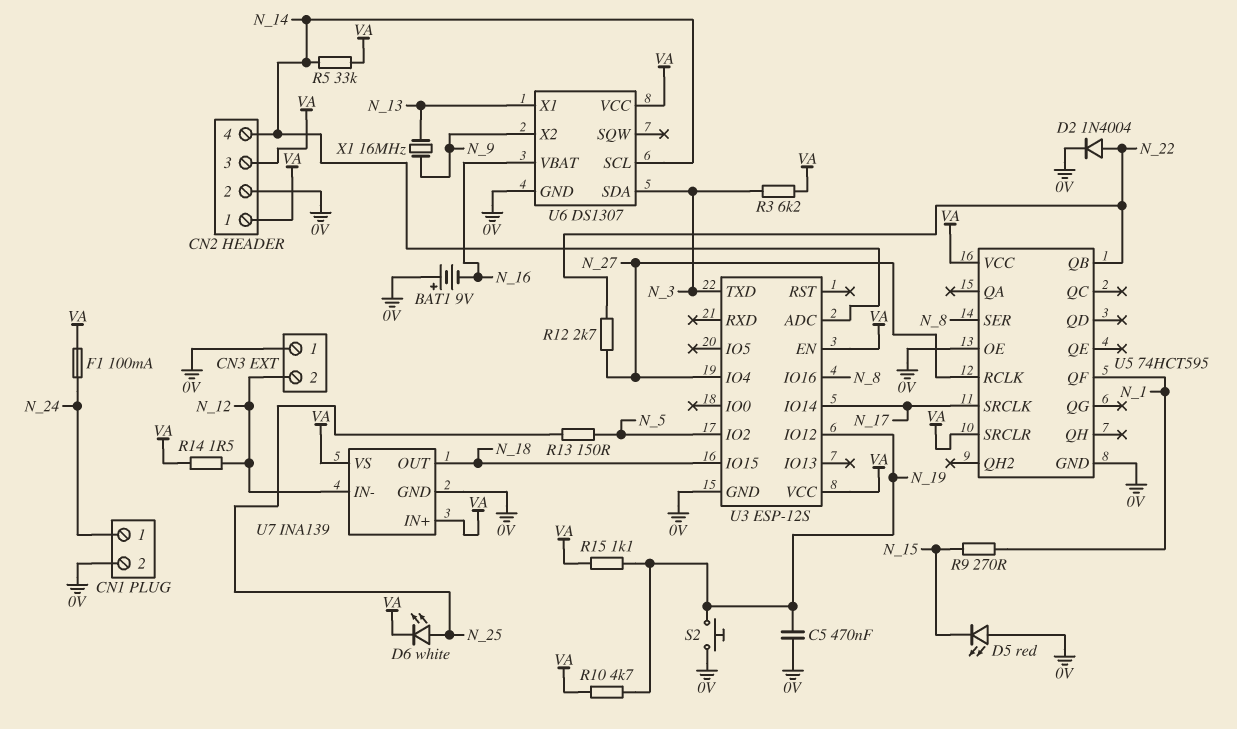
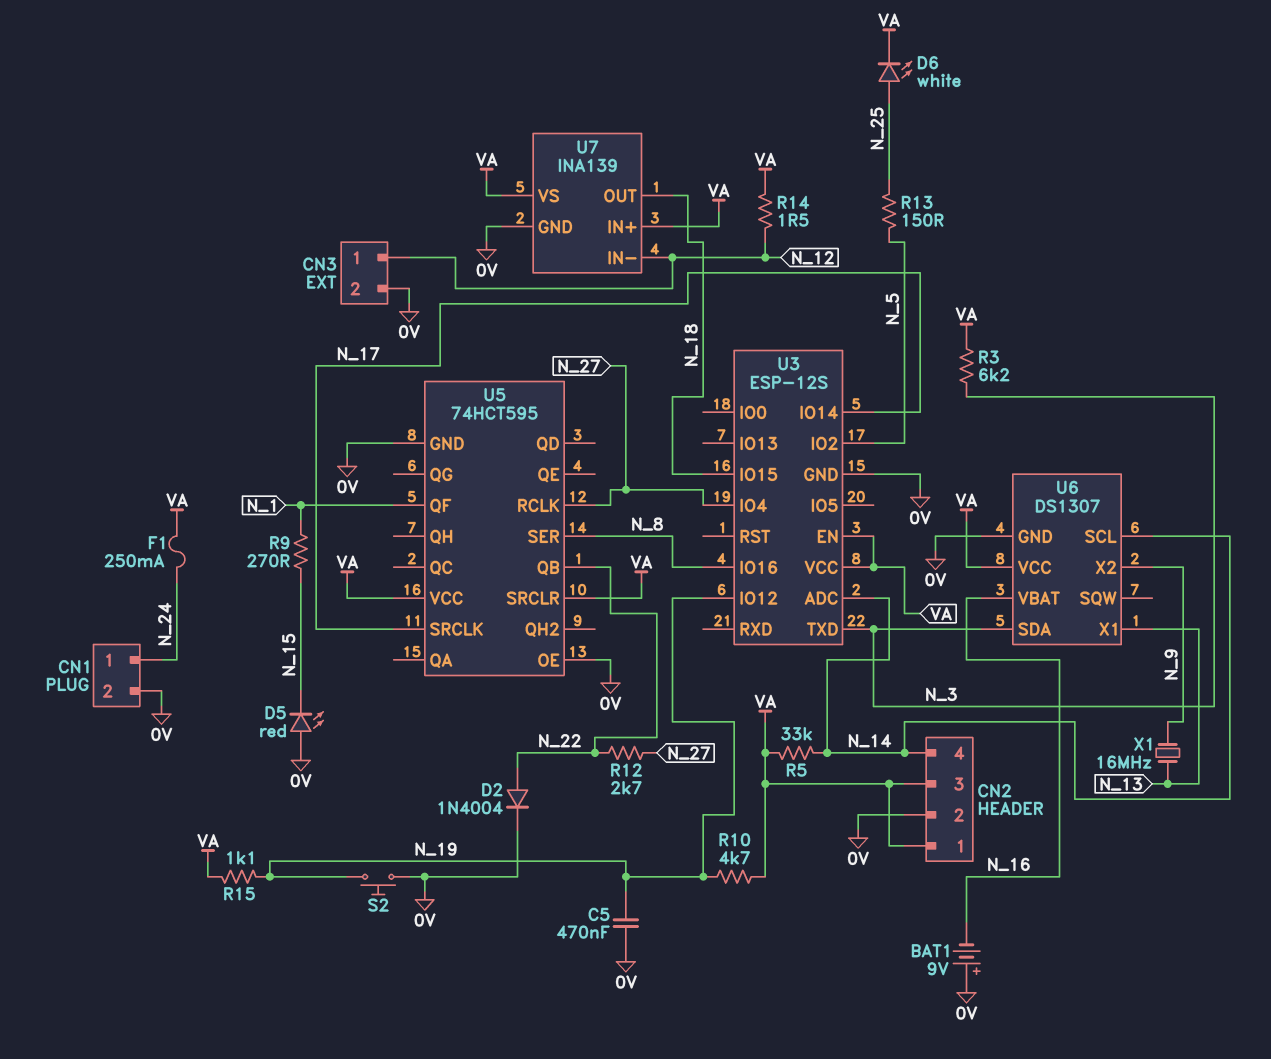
CN3 pin 1: 0V -> N_12
CN3 pin 2: N_12 -> 0V
F1: 100mA (N_24, VA) -> 250mA (N_24, VA)

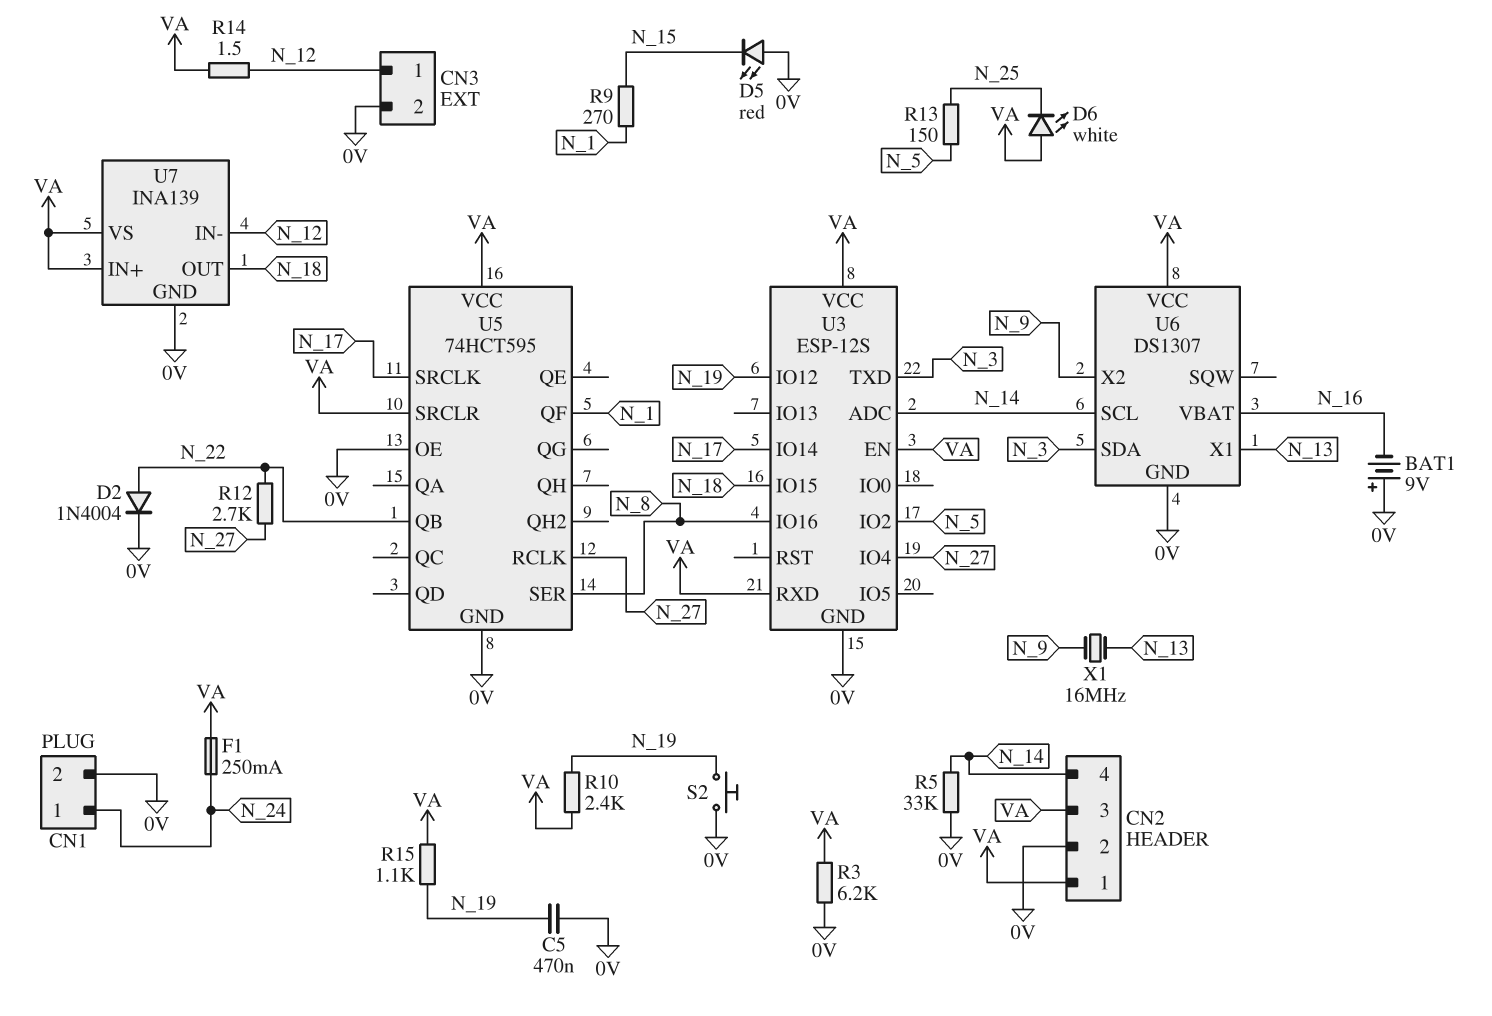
D6: LED white (A N_25, K VA) -> LED white (A VA, K N_25)
R3: 6.2k (N_3, VA) -> 6.2k (0V, VA)
R5: 33k (N_14, VA) -> 33k (0V, N_14)
R10: 4.7k (N_19, VA) -> 2.4k (N_19, VA)
U3 pin RXD: none -> VA

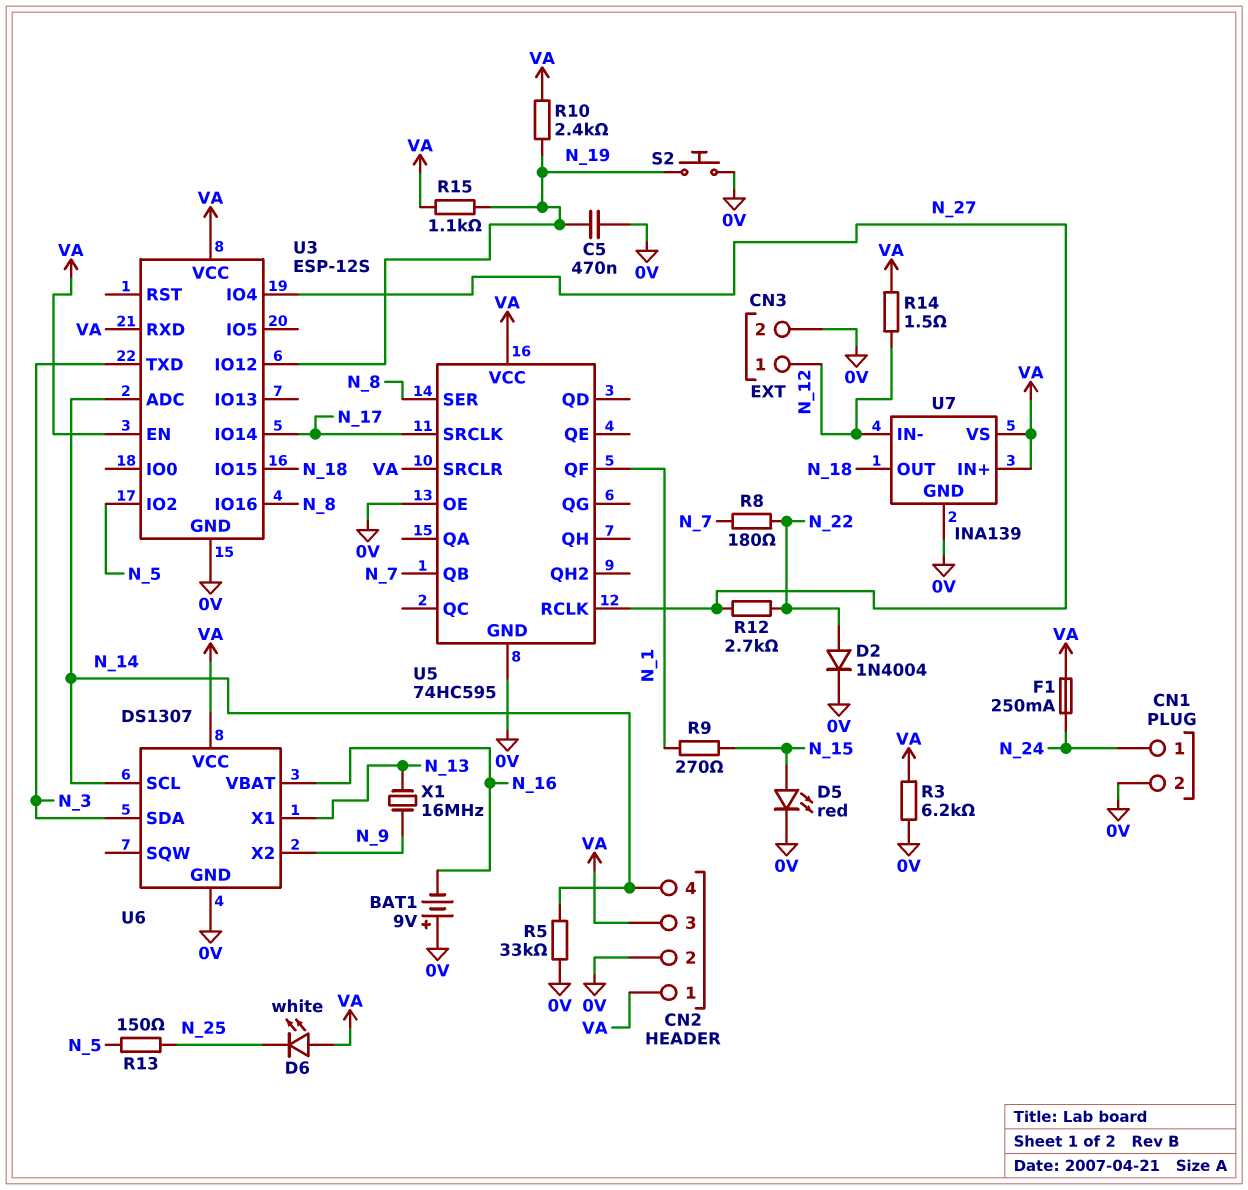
D5: LED red (A 0V, K N_15) -> LED red (A N_15, K 0V)
R8: none -> 180 (N_7, N_22)
U5: 74HCT595 -> 74HC595
U5 pin QB: N_22 -> N_7

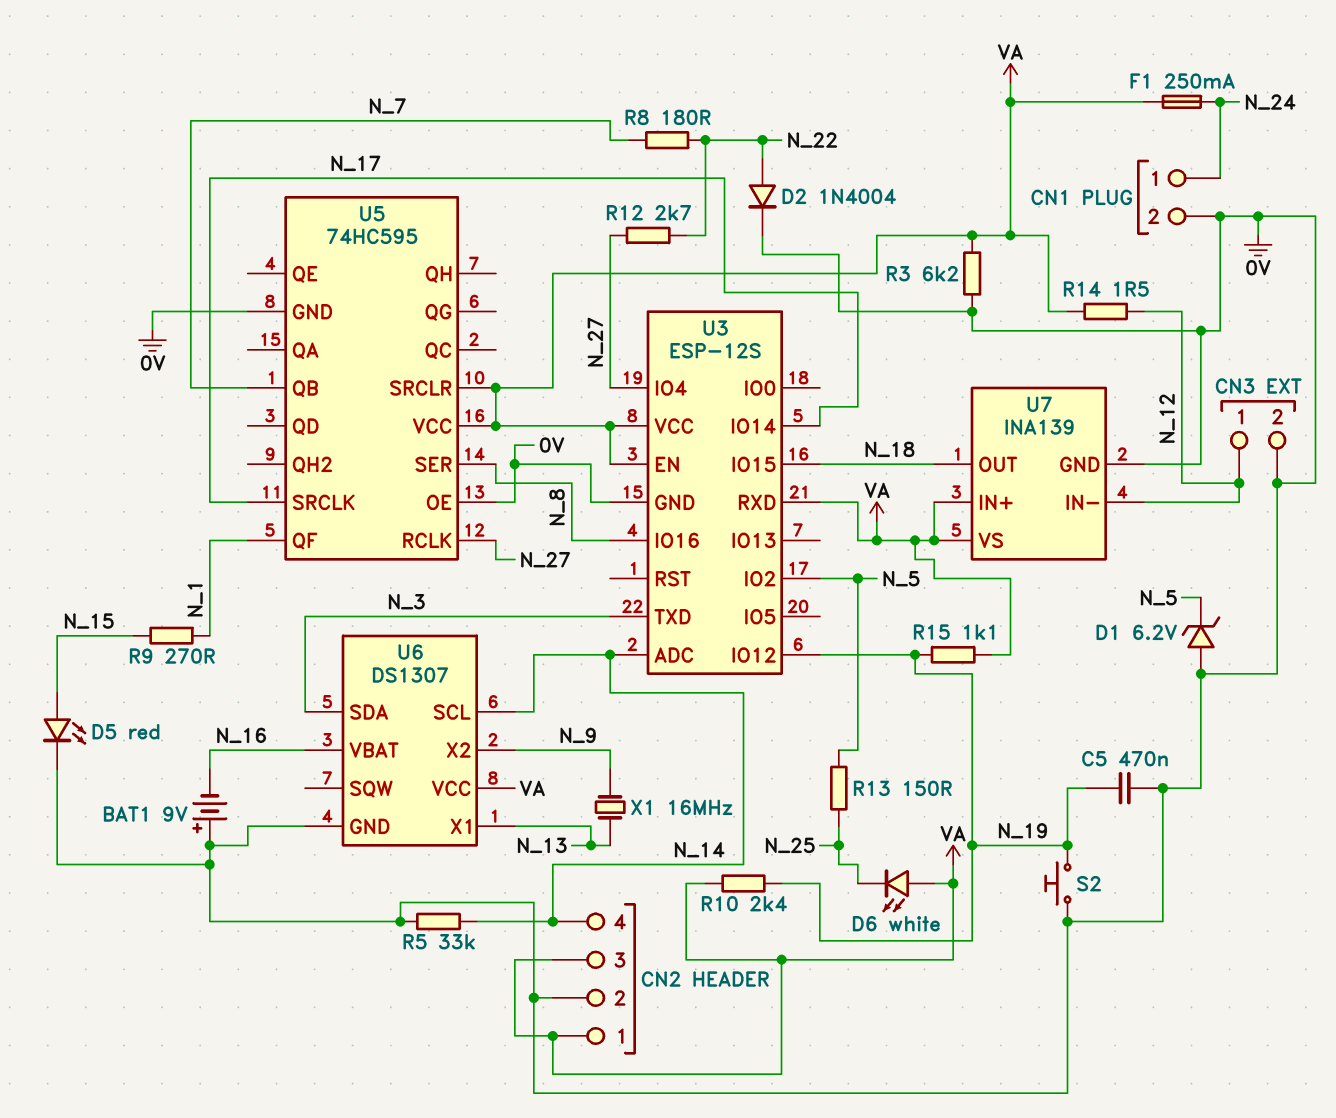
D1: none -> zener 6.2V (A 0V, K N_5)

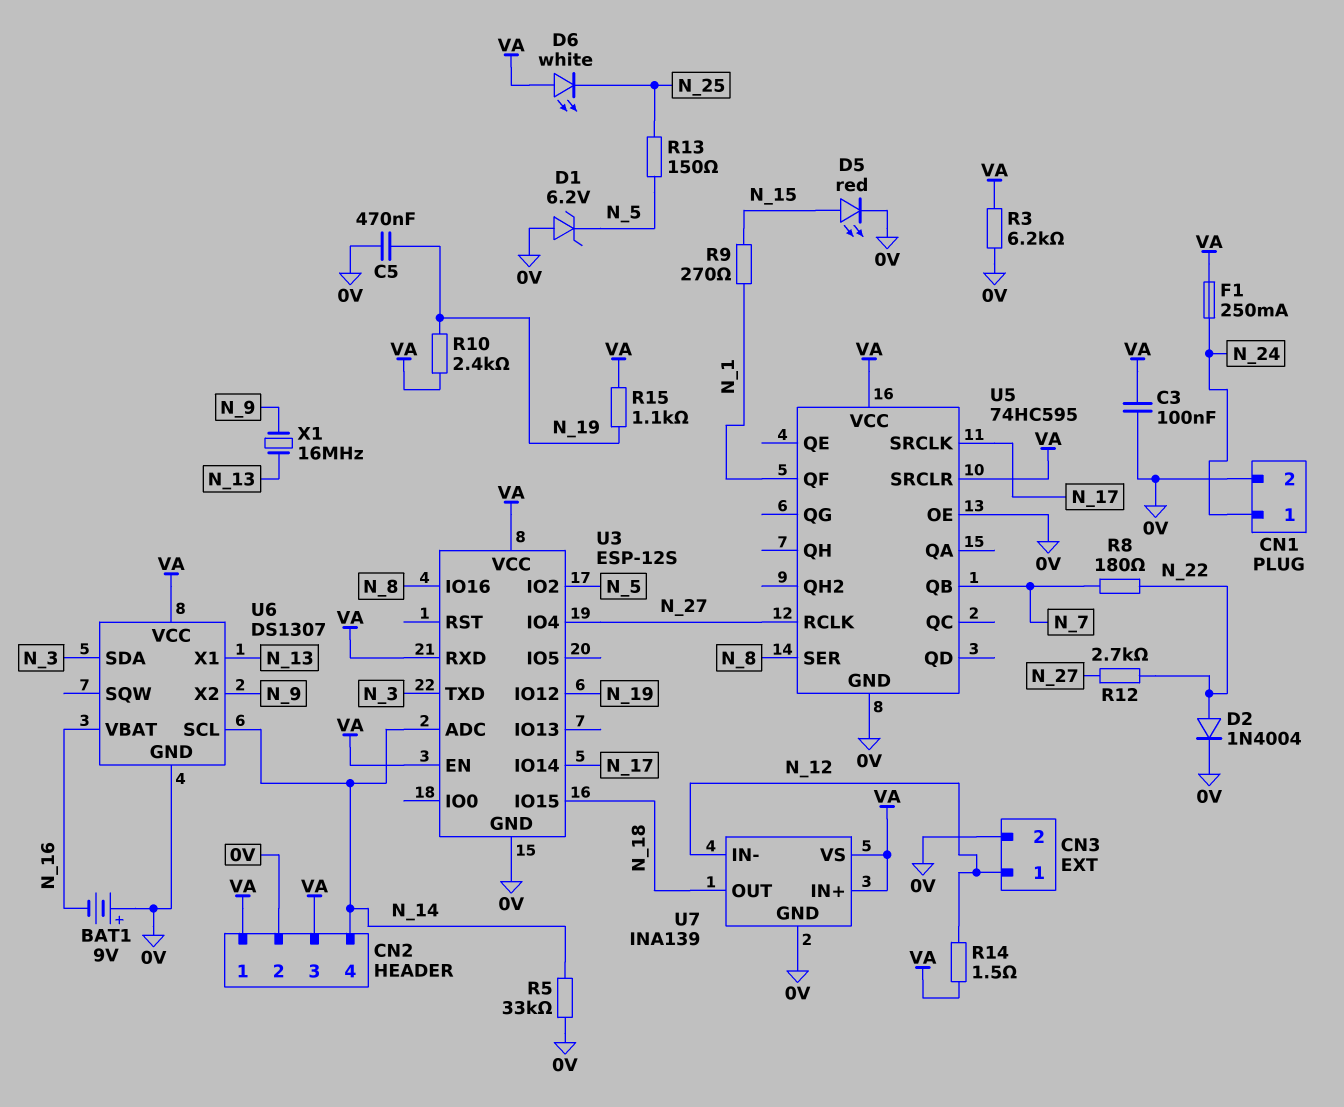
C3: none -> 100nF (0V, VA)
S2: button (0V, N_19) -> none

